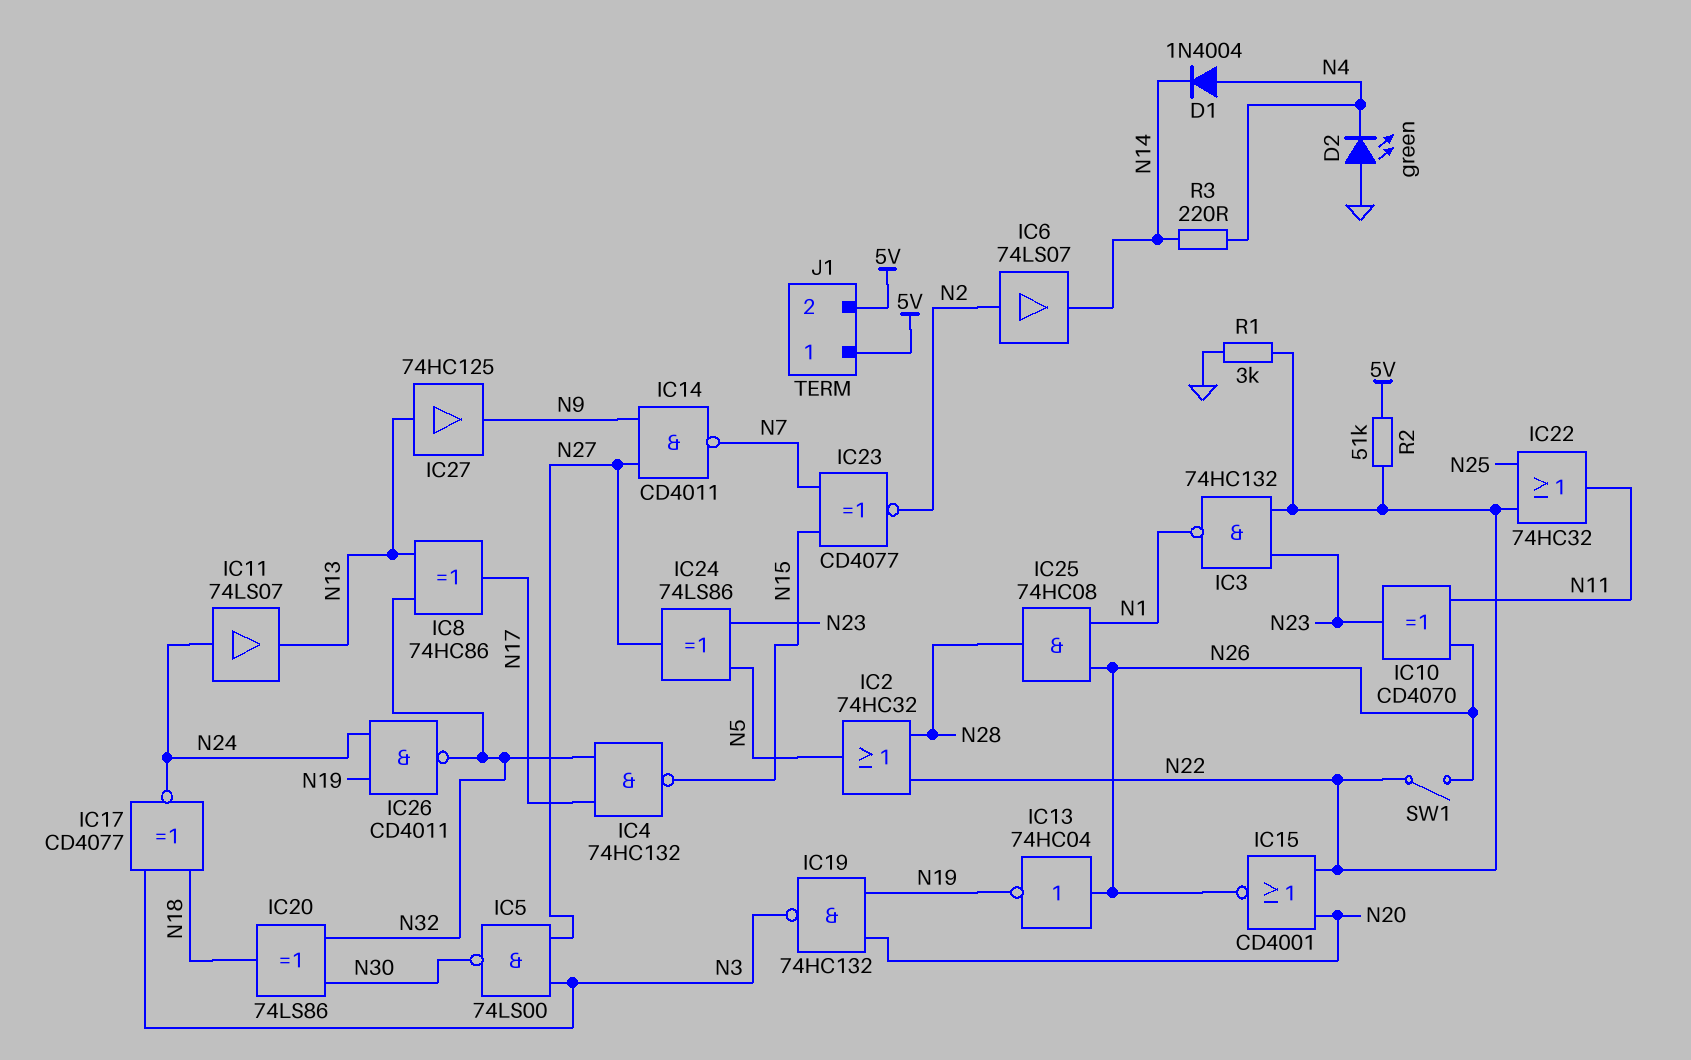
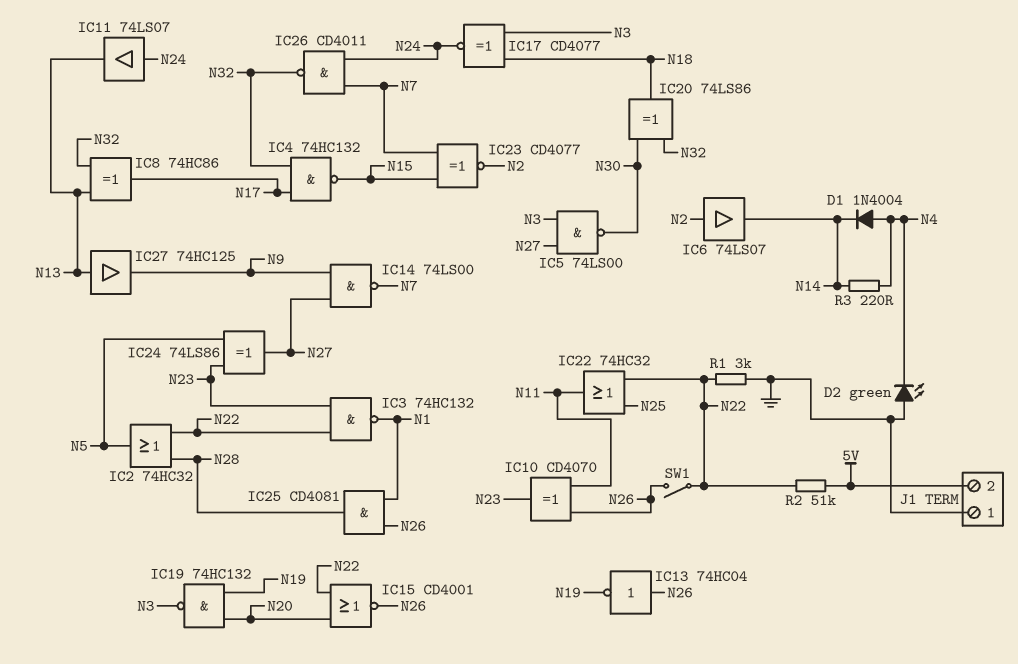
IC14: NAND CD4011 (in N9, in N27, out N7) -> NAND 74LS00 (in N9, in N27, out N7)
IC25: AND 74HC08 (in N1, in N26, out N28) -> AND CD4081 (in N1, in N26, out N28)
IC26: NAND CD4011 (in N19, in N24, out N32) -> NAND CD4011 (in N7, in N24, out N32)
J1 pin 1: 5V -> GND

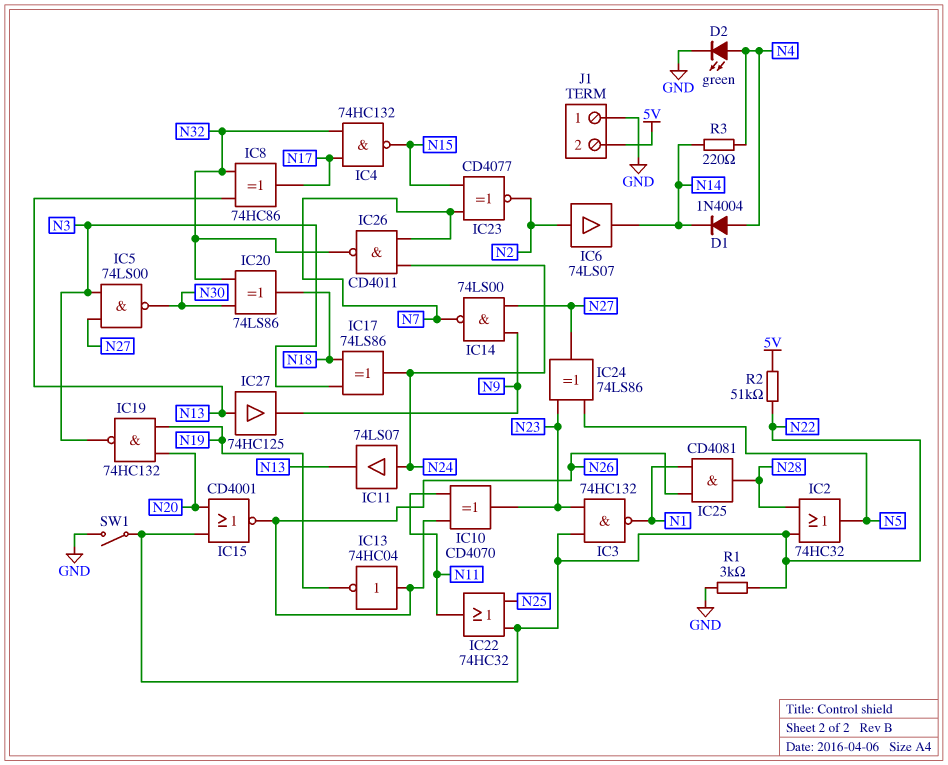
D2: LED green (A GND, K N4) -> LED green (A N4, K GND)
IC17: XNOR CD4077 (in N3, in N18, out N24) -> XOR 74LS86 (in N3, in N18, out N24)
SW1: switch (N22, N26) -> switch (GND, N22)

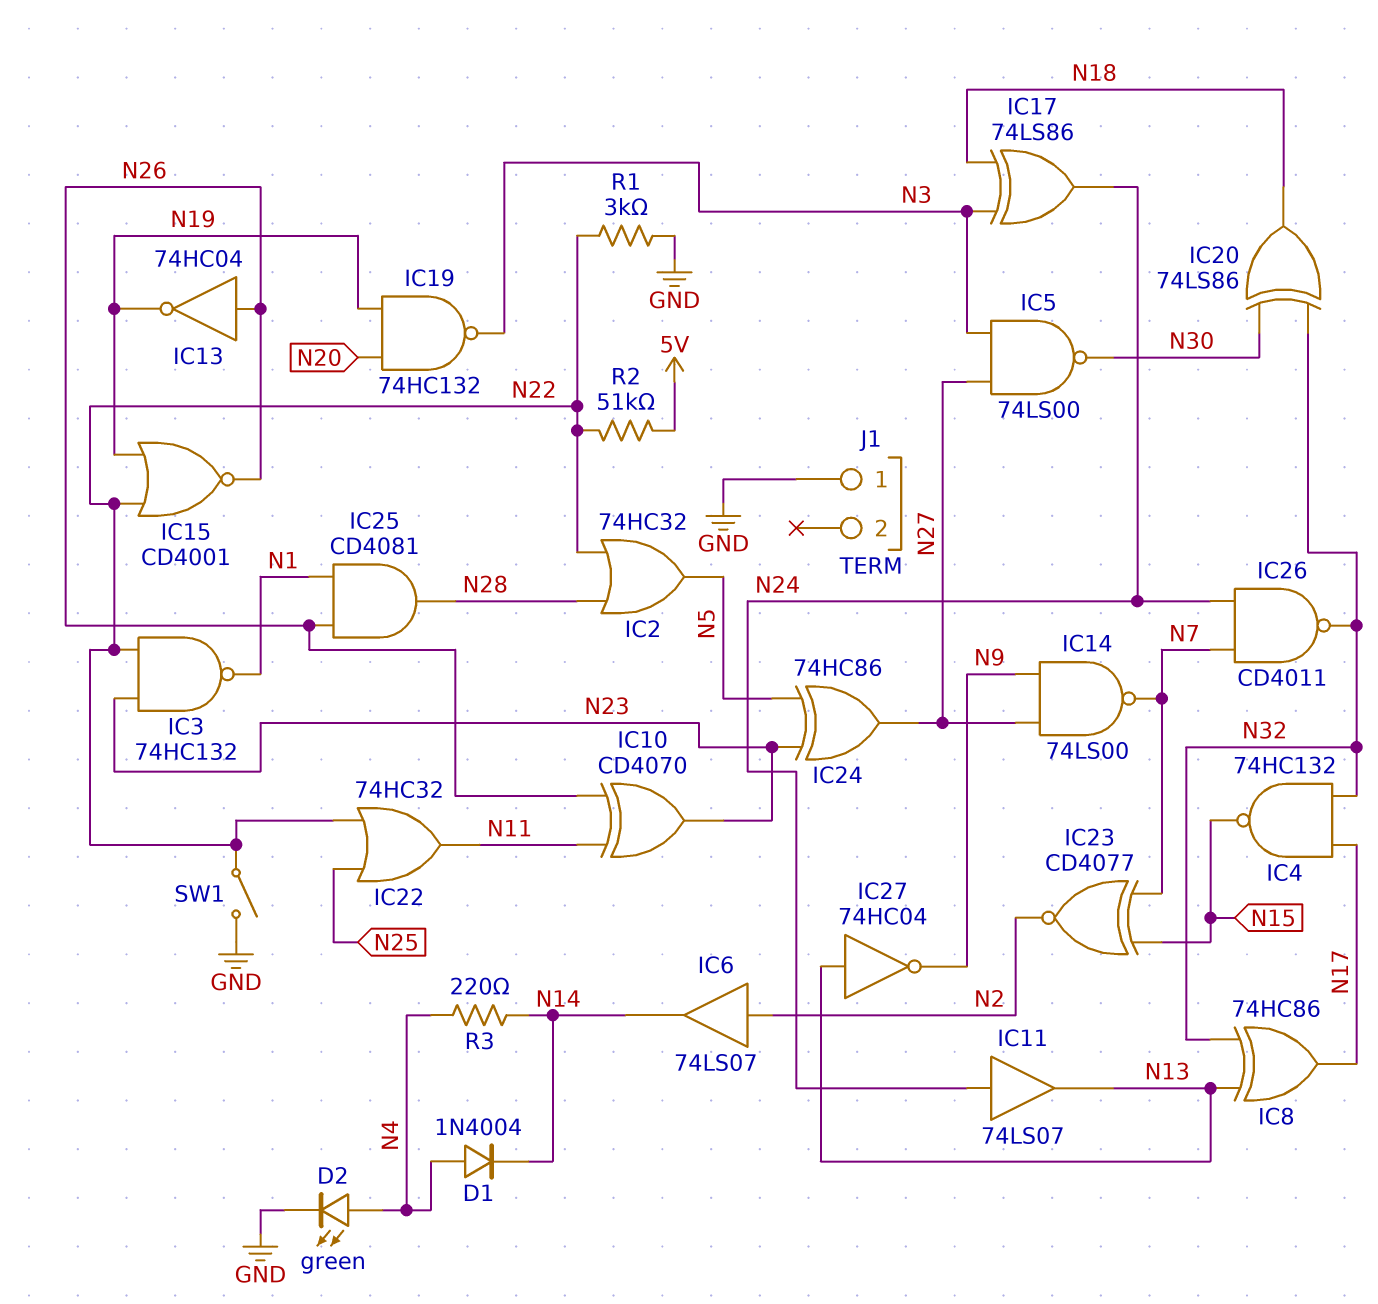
IC15: NOR CD4001 (in N20, in N22, out N26) -> NOR CD4001 (in N19, in N22, out N26)
IC24: XOR 74LS86 (in N5, in N23, out N27) -> XOR 74HC86 (in N5, in N23, out N27)
IC27: buffer 74HC125 (in N13, out N9) -> NOT 74HC04 (in N13, out N9)
J1 pin 2: 5V -> none

